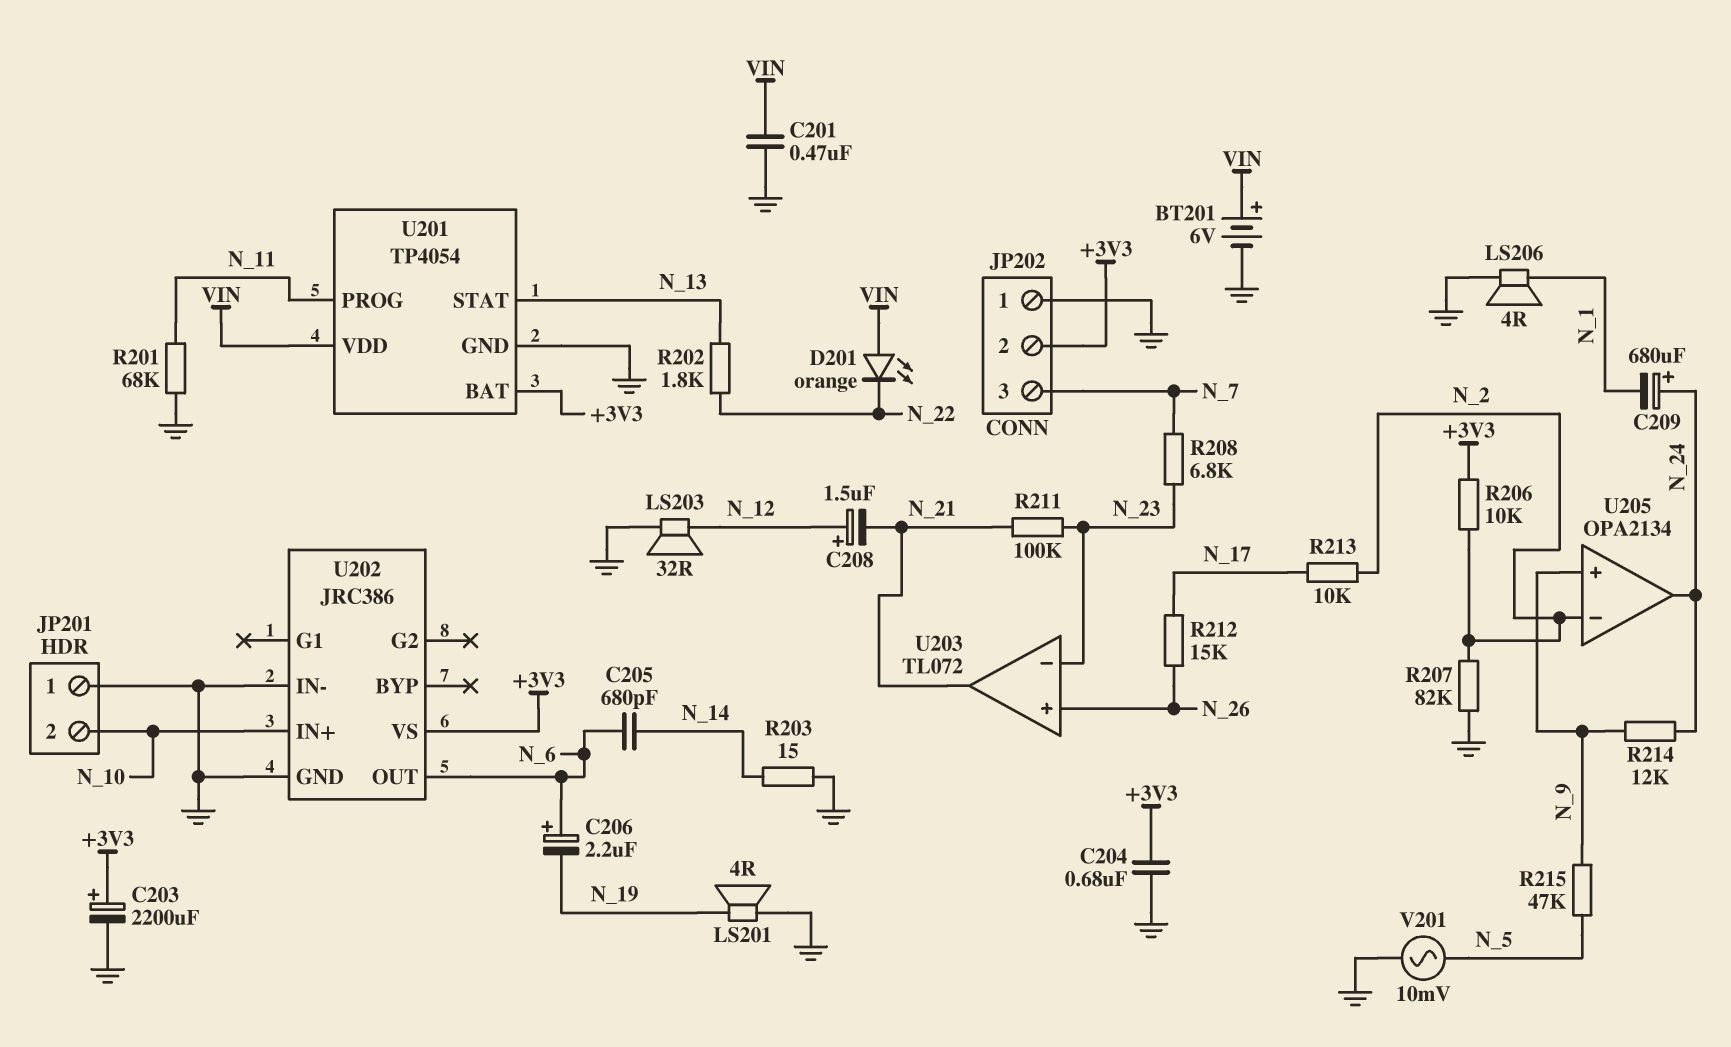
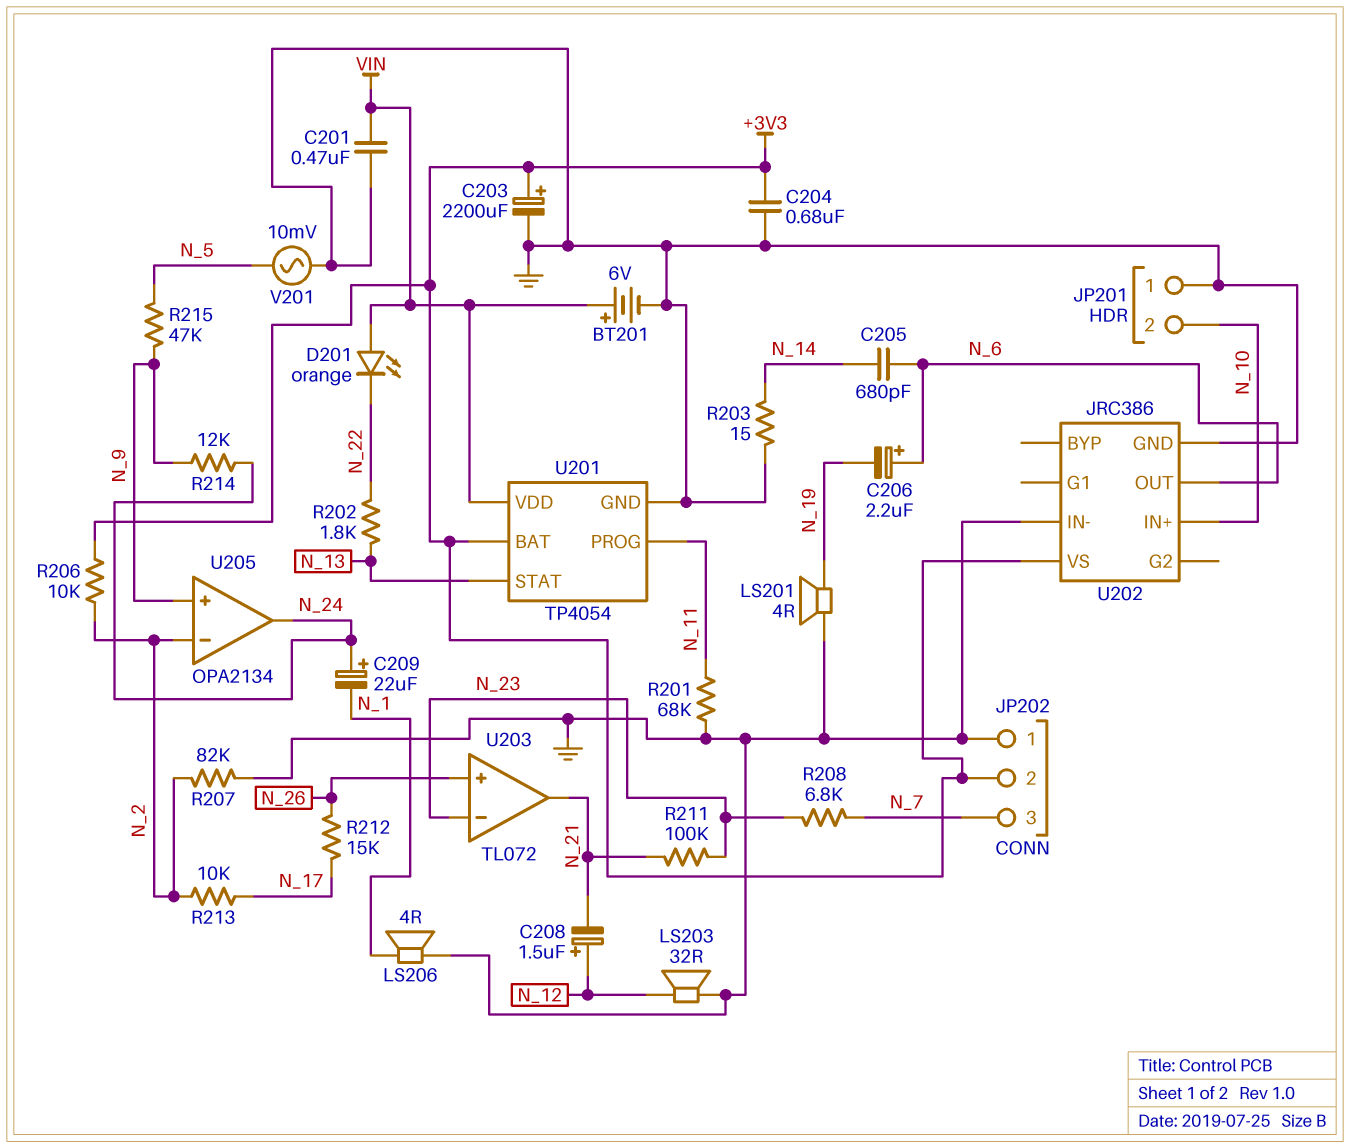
C209: 680uF (plus N_24, minus N_1) -> 22uF (plus N_24, minus N_1)

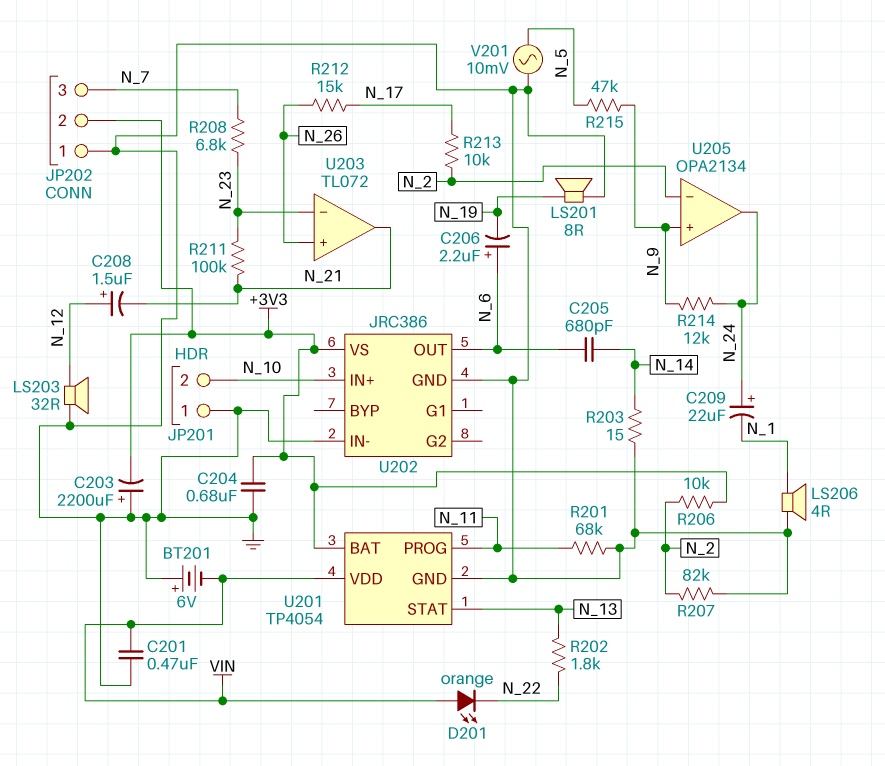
BT201: 6V (plus VIN, minus GND) -> 6V (plus GND, minus VIN)
C203: 2200uF (plus +3V3, minus GND) -> 2200uF (plus GND, minus +3V3)
LS201: speaker 4R (GND, N_19) -> speaker 8R (GND, N_19)

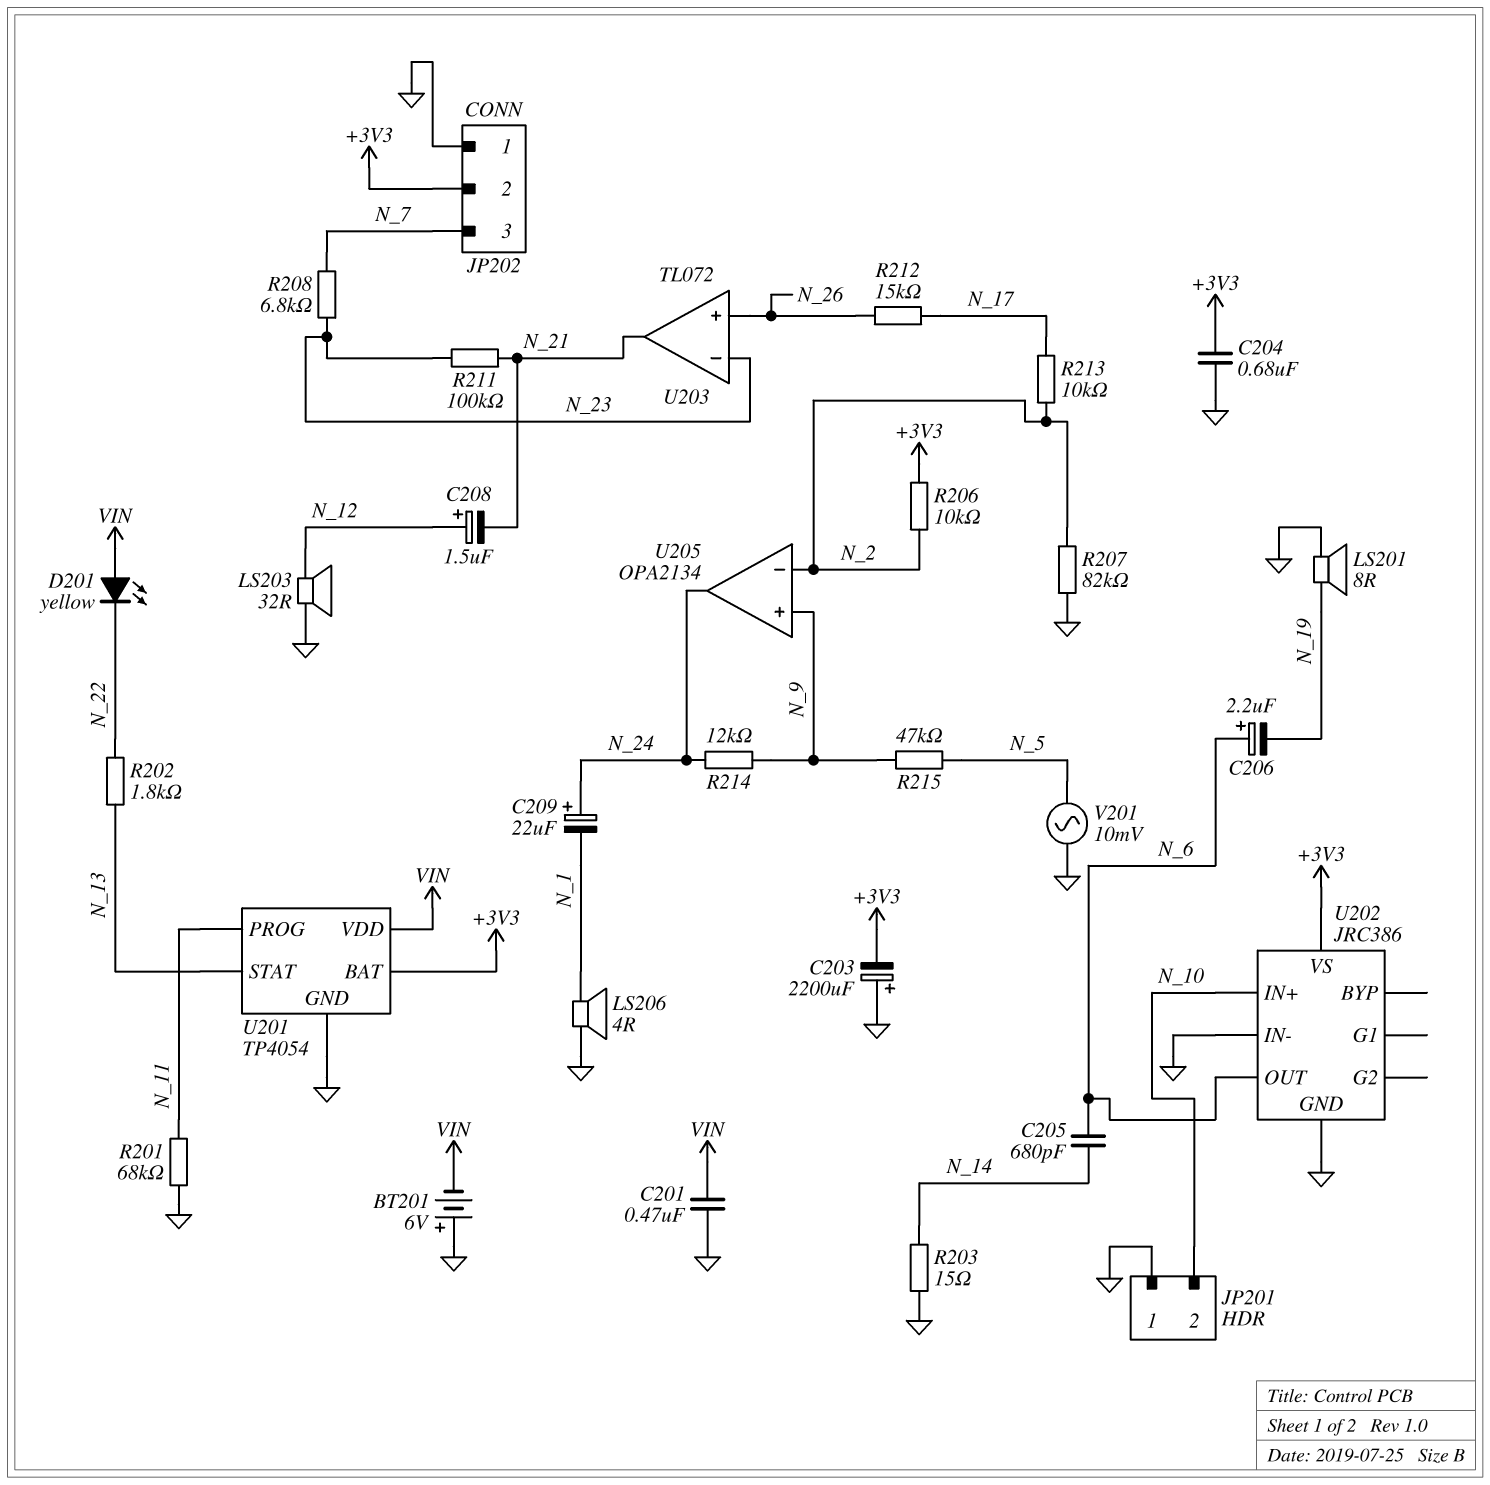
D201: LED orange (A VIN, K N_22) -> LED yellow (A VIN, K N_22)

